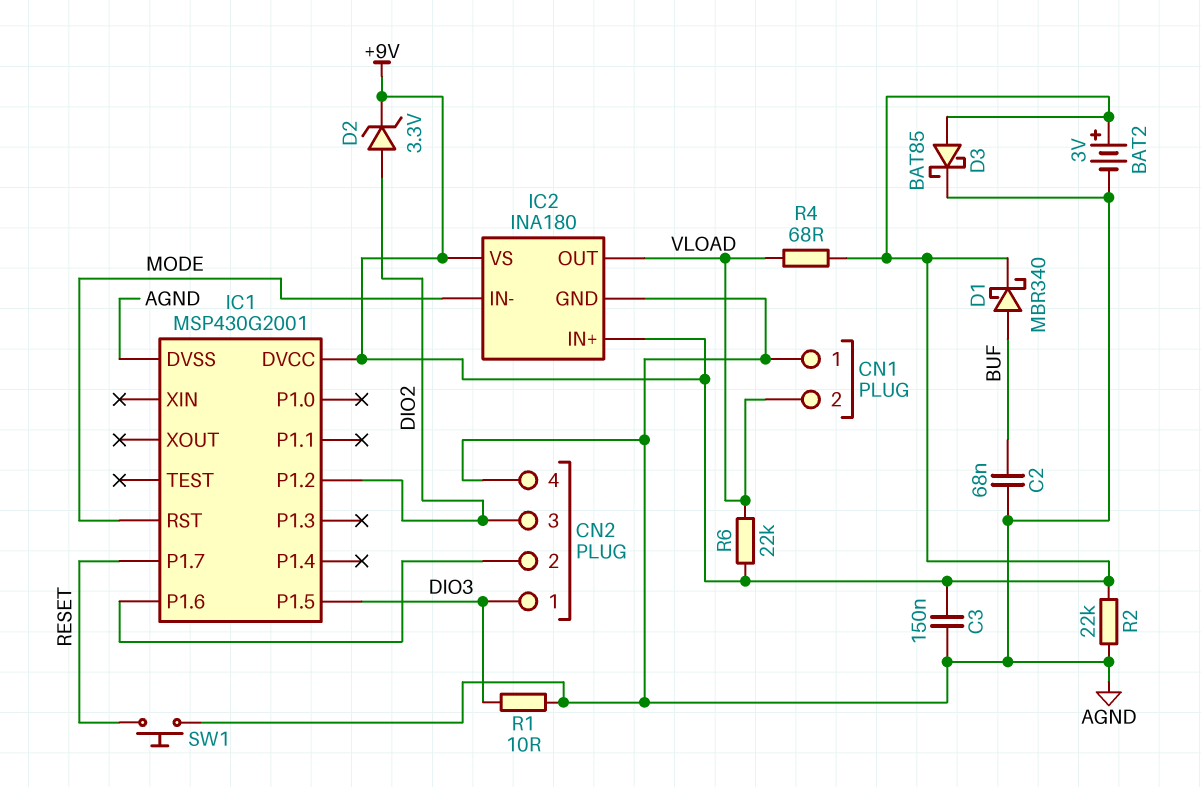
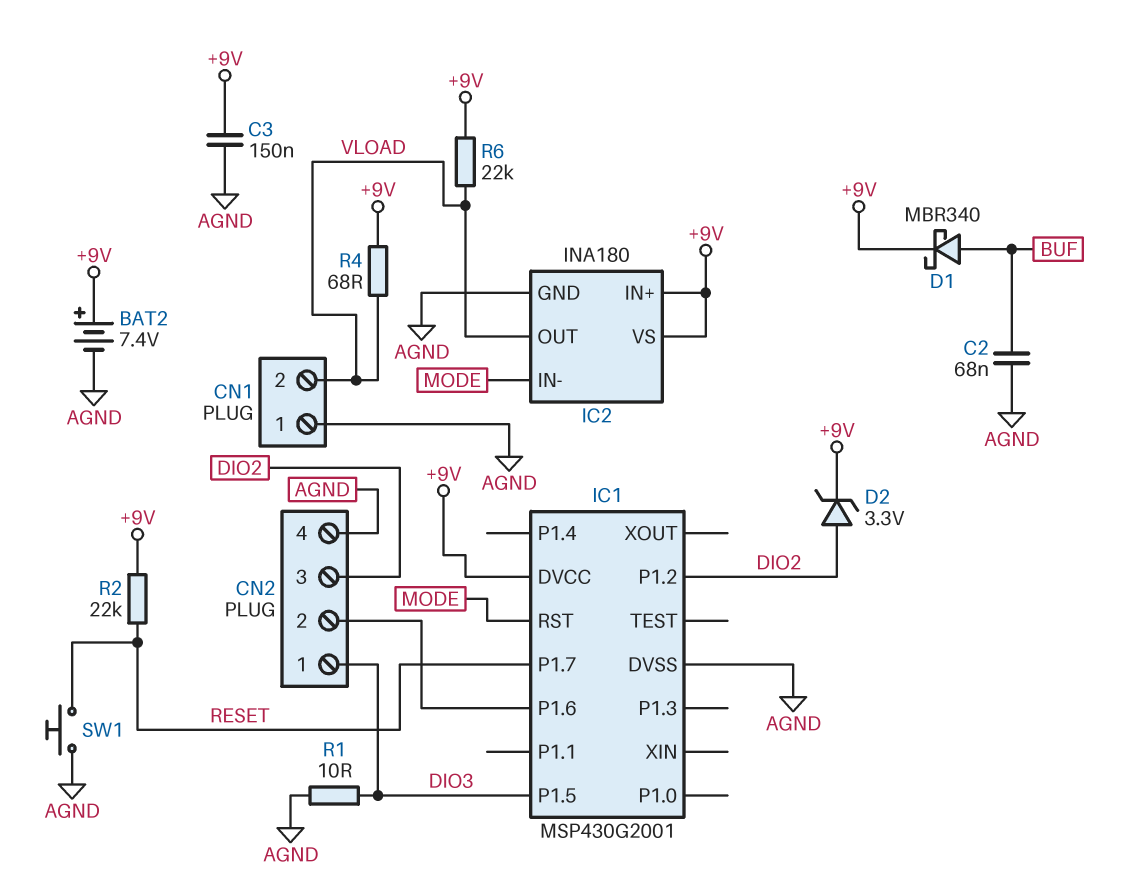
BAT2: 3V (plus +9V, minus AGND) -> 7.4V (plus +9V, minus AGND)
D3: schottky BAT85 (A +9V, K AGND) -> none
R2: 22k (+9V, AGND) -> 22k (+9V, RESET)

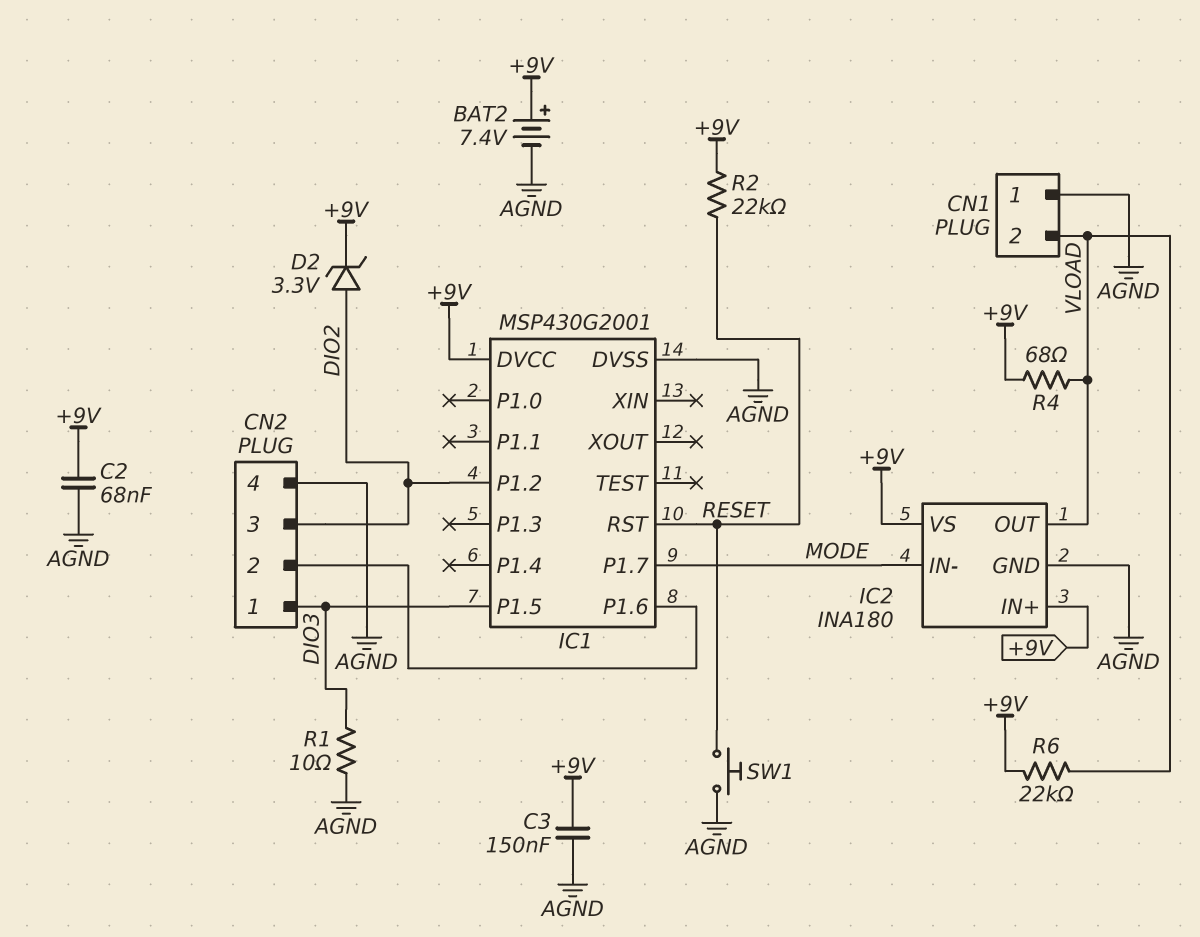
C2: 68nF (AGND, BUF) -> 68nF (+9V, AGND)
D1: schottky MBR340 (A BUF, K +9V) -> none
IC1 pin P1.7: RESET -> MODE
IC1 pin RST: MODE -> RESET

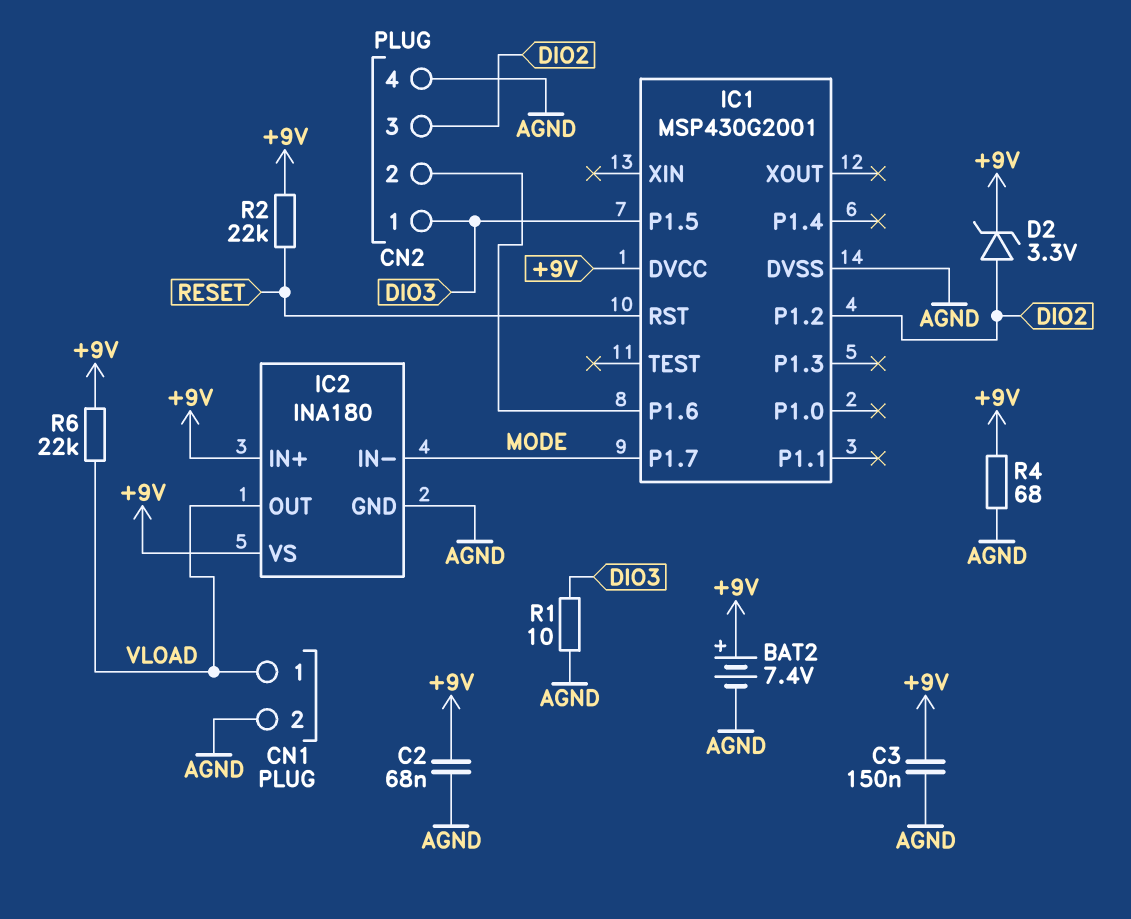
CN1 pin 1: AGND -> VLOAD
CN1 pin 2: VLOAD -> AGND
R4: 68 (+9V, VLOAD) -> 68 (+9V, AGND)
SW1: button (AGND, RESET) -> none

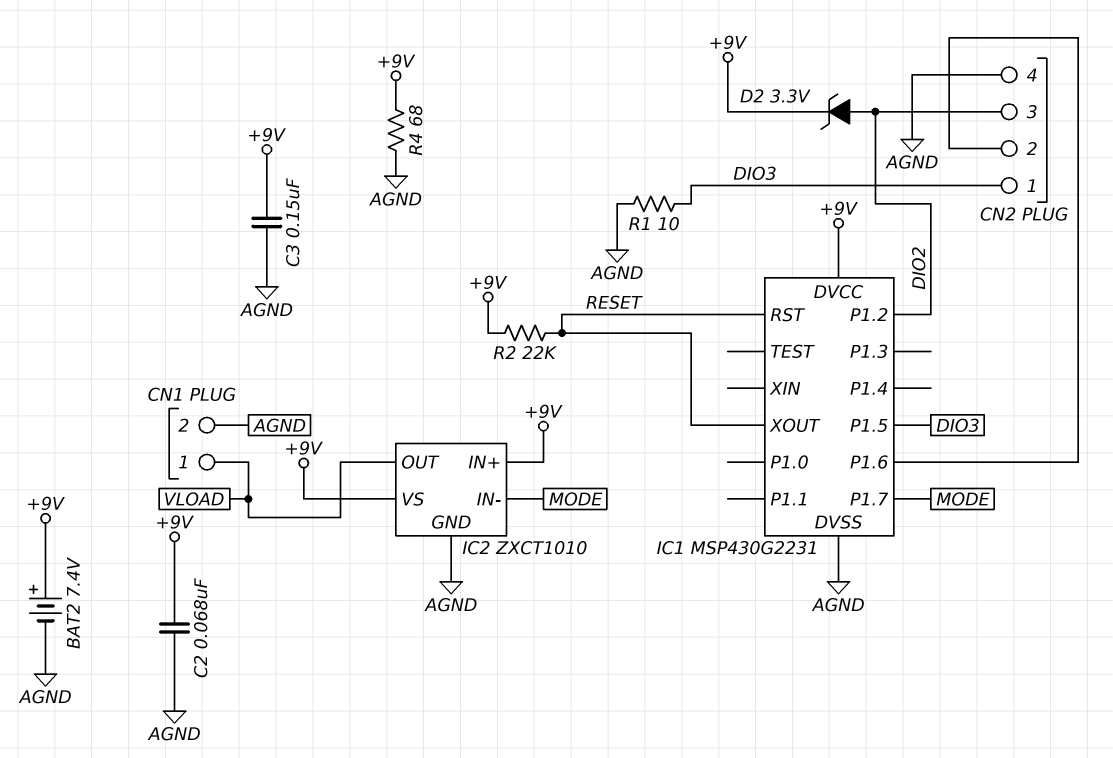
IC1: MSP430G2001 -> MSP430G2231
IC1 pin XOUT: none -> RESET
IC2: INA180 -> ZXCT1010
R6: 22k (+9V, VLOAD) -> none

